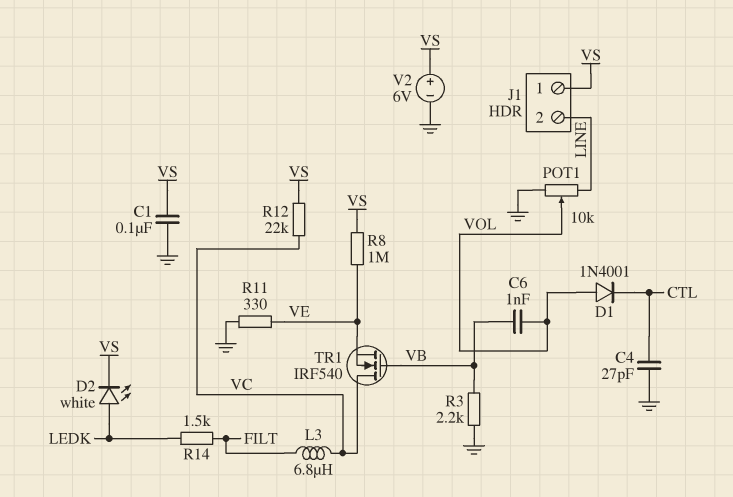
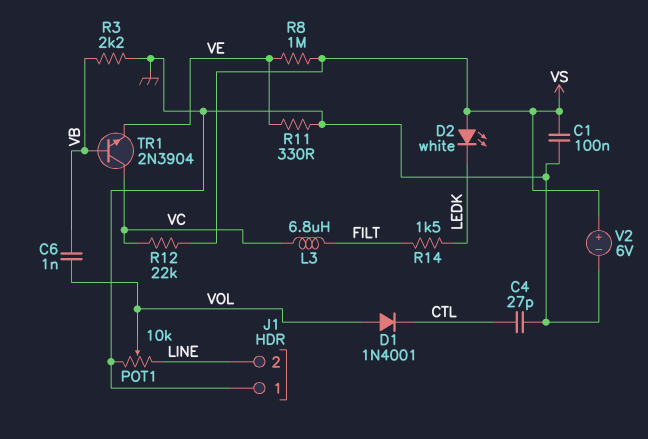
D2: LED white (A LEDK, K VS) -> LED white (A VS, K LEDK)
J1 pin 1: VS -> GND
TR1: NMOS IRF540 (G VB, D VC, S VE) -> NPN 2N3904 (B VB, C VC, E VE)

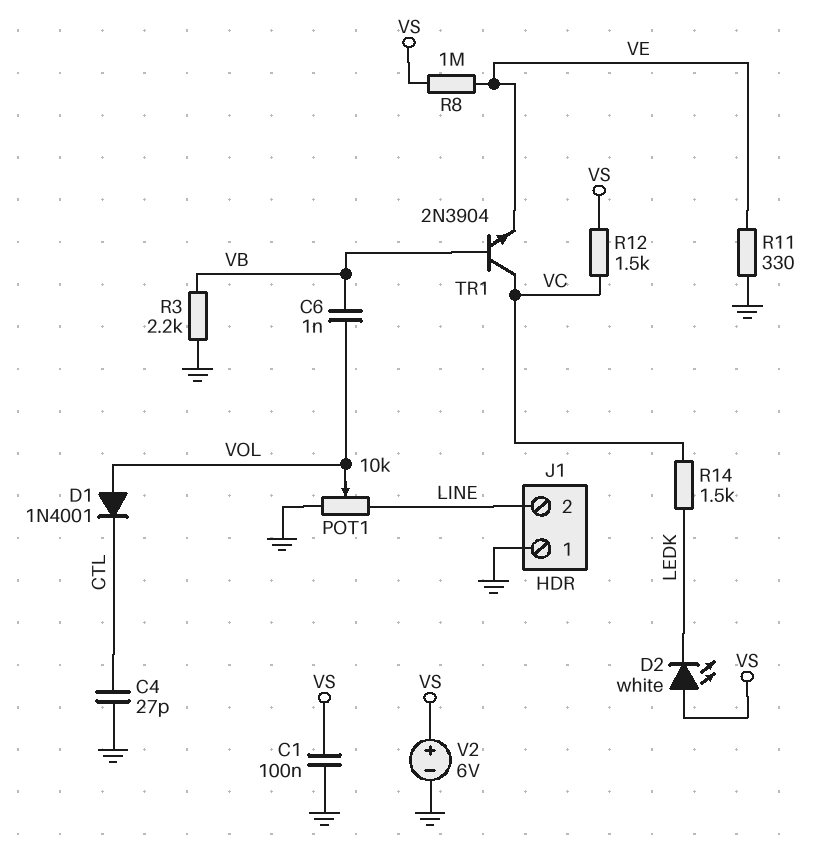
L3: 6.8uH (FILT, VC) -> none
R12: 22k (VC, VS) -> 1.5k (VC, VS)
R14: 1.5k (FILT, LEDK) -> 1.5k (LEDK, VC)

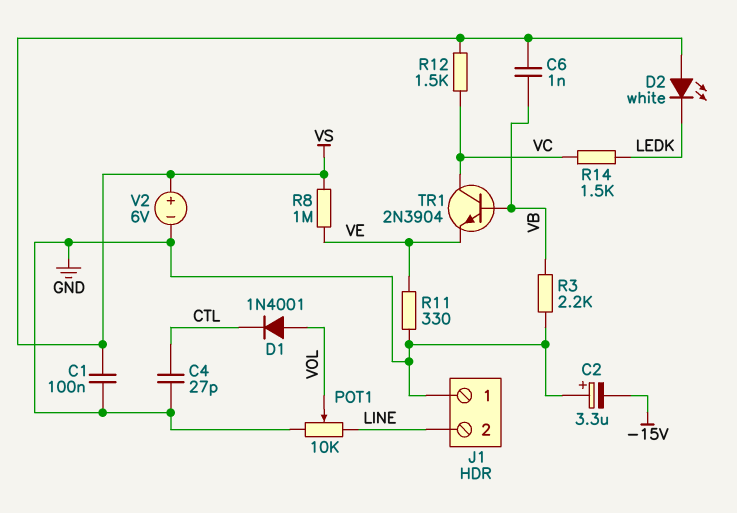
C2: none -> 3.3uF (plus GND, minus -15V)
C6: 1nF (VB, VOL) -> 1nF (VB, VS)

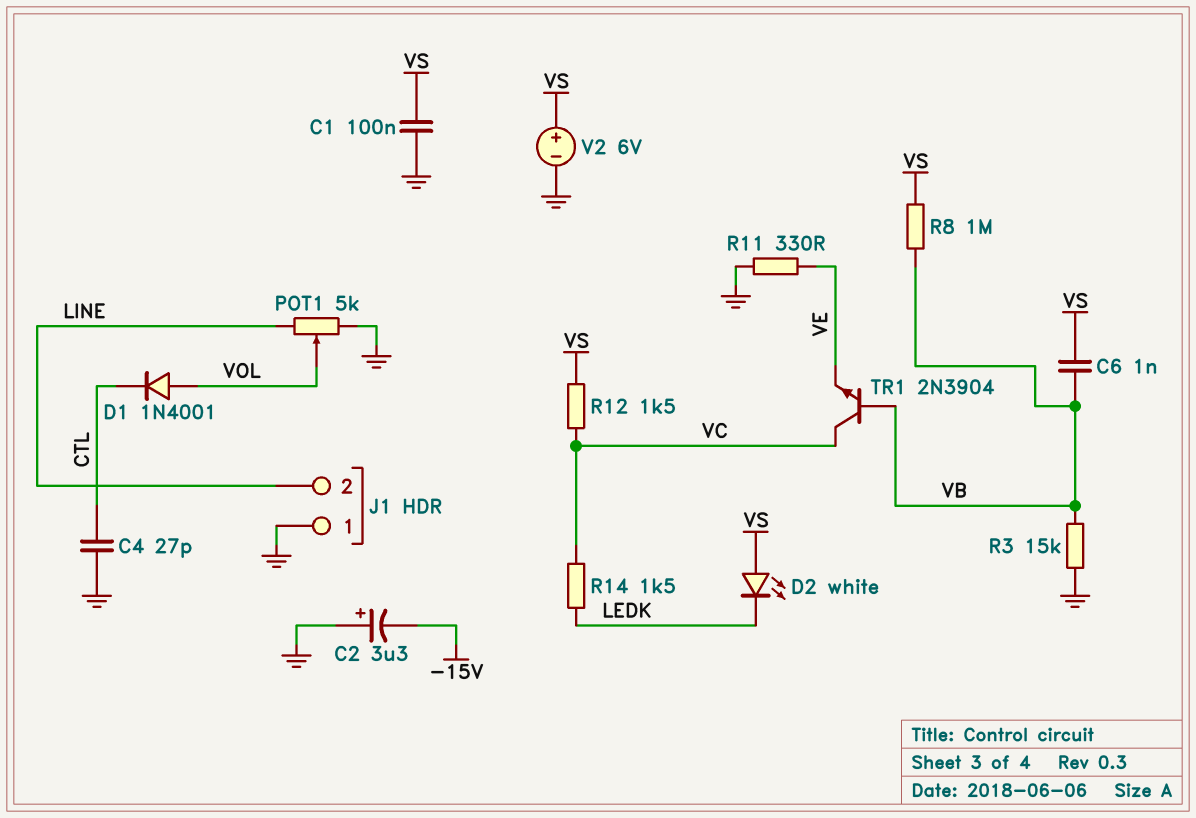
POT1: 10k (GND, LINE, wiper VOL) -> 5k (GND, LINE, wiper VOL)
R3: 2.2k (GND, VB) -> 15k (GND, VB)
R8: 1M (VE, VS) -> 1M (VB, VS)

